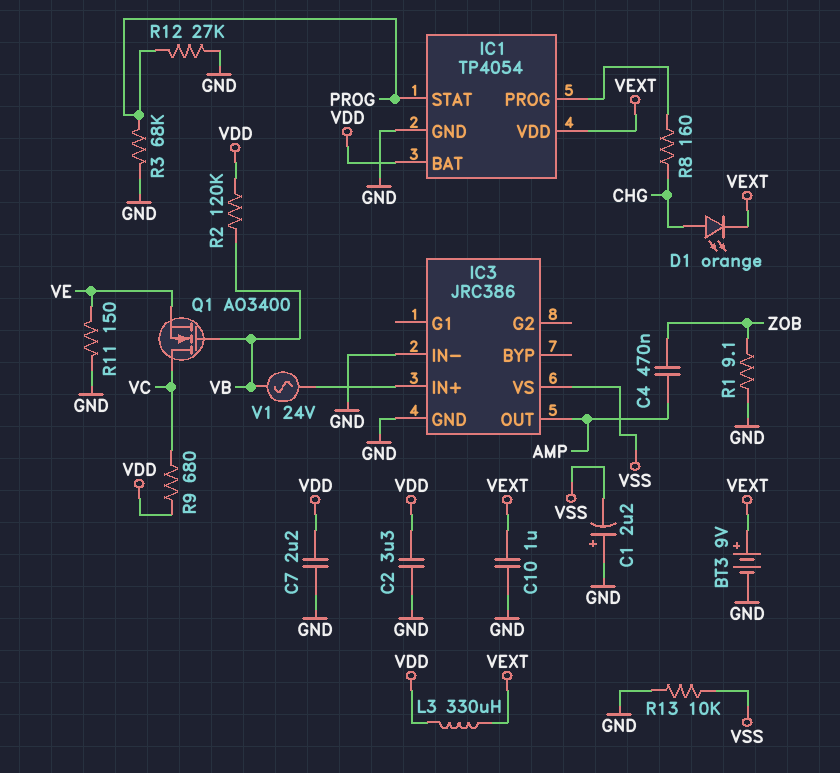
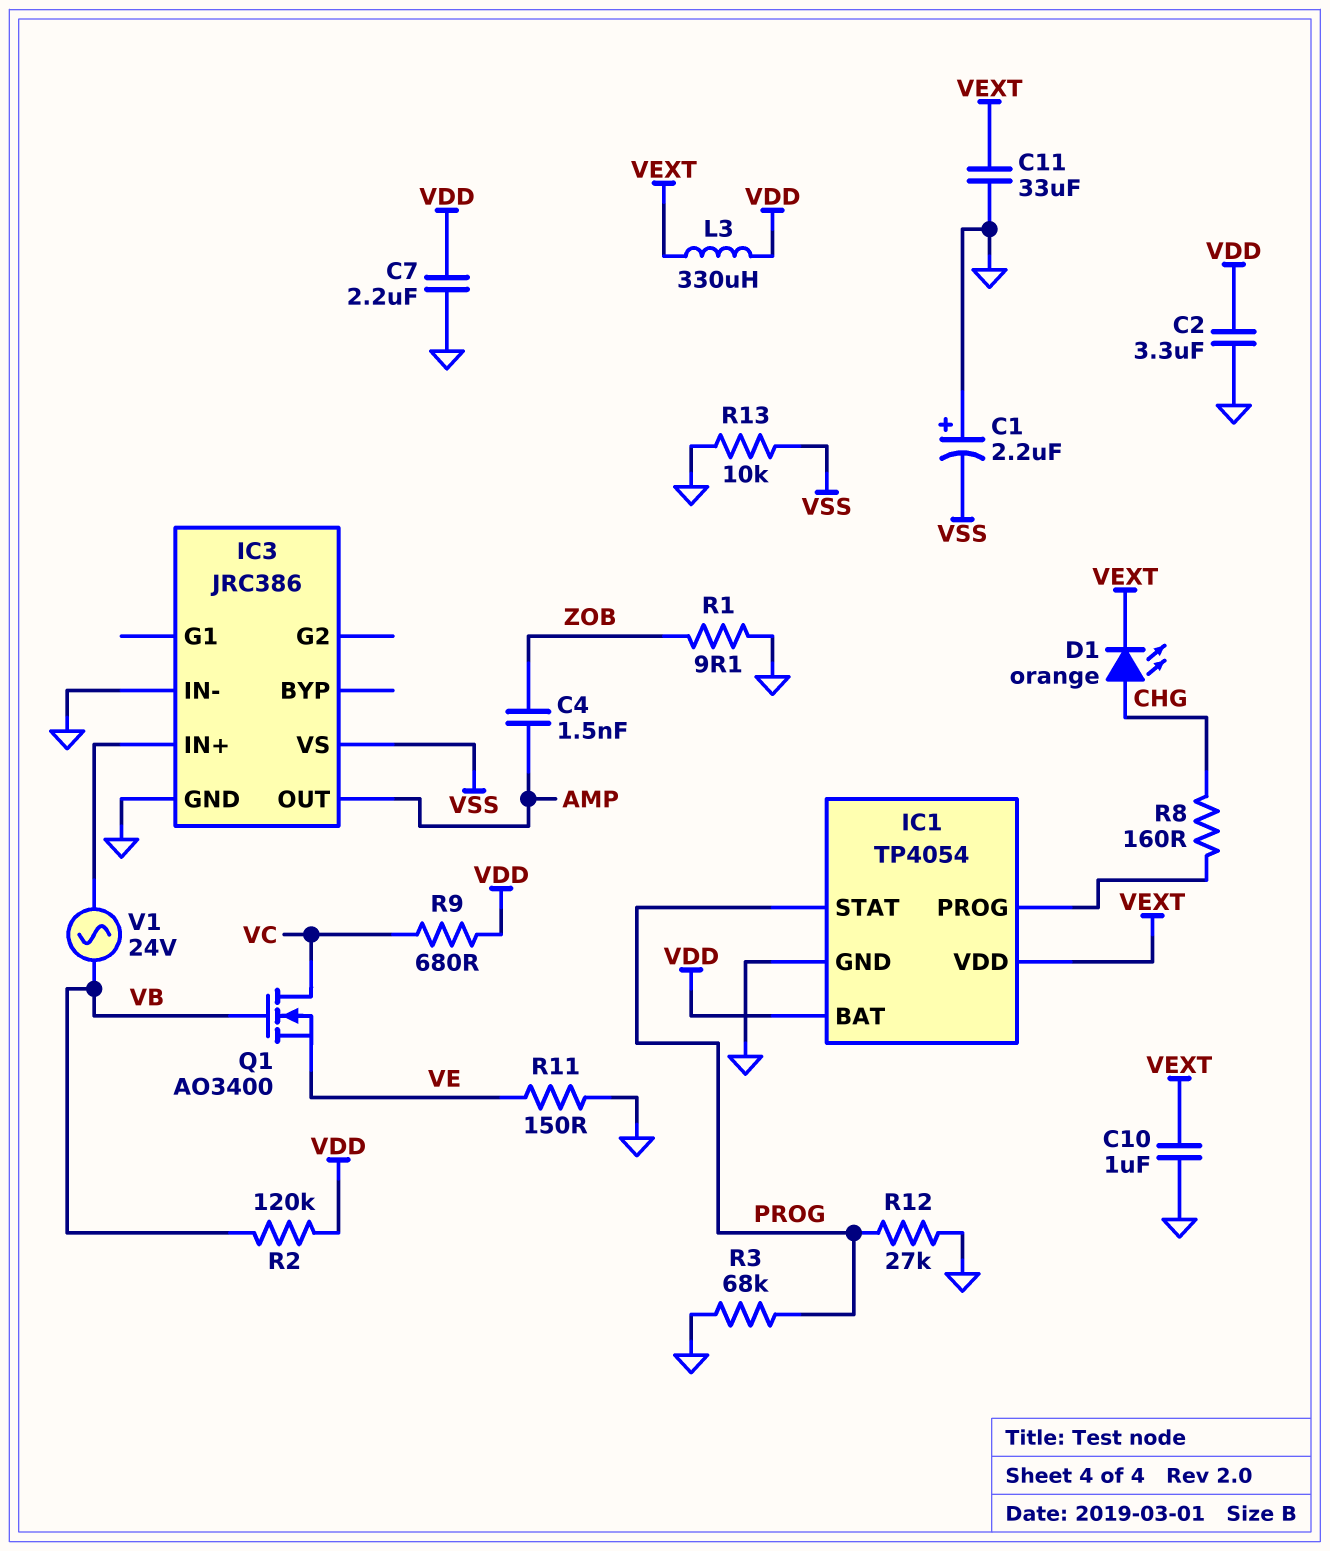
BT3: 9V (plus VEXT, minus GND) -> none
C4: 470nF (AMP, ZOB) -> 1.5nF (AMP, ZOB)
C11: none -> 33uF (GND, VEXT)

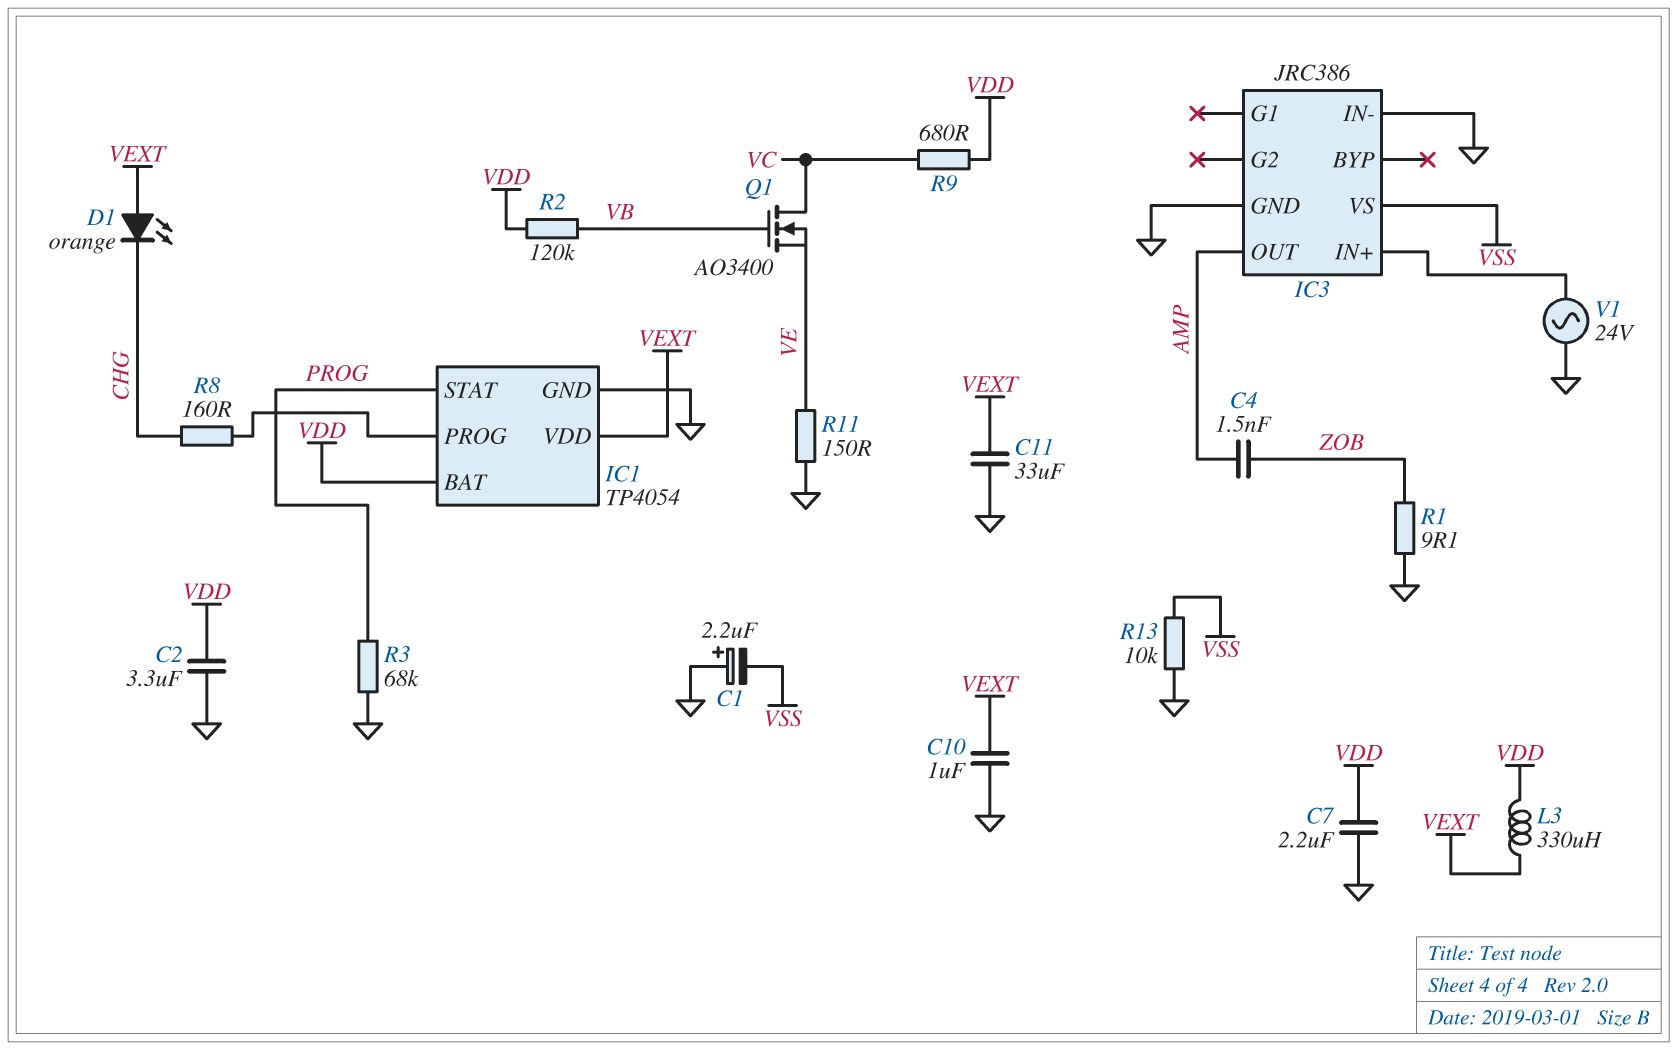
D1: LED orange (A CHG, K VEXT) -> LED orange (A VEXT, K CHG)
R12: 27k (GND, PROG) -> none
V1: AC 24V (IC3/IN+, VB) -> AC 24V (GND, IC3/IN+)

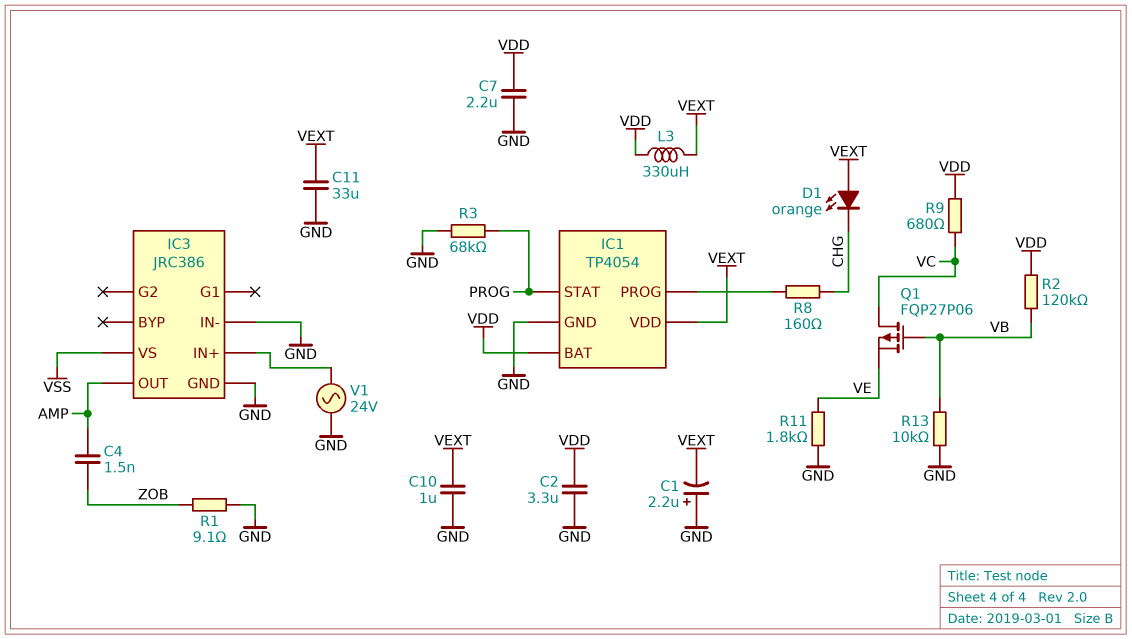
C1: 2.2uF (plus GND, minus VSS) -> 2.2uF (plus GND, minus VEXT)
Q1: NMOS AO3400 (G VB, D VC, S VE) -> PMOS FQP27P06 (G VB, D VC, S VE)
R11: 150 (GND, VE) -> 1.8k (GND, VE)
R13: 10k (GND, VSS) -> 10k (GND, VB)

